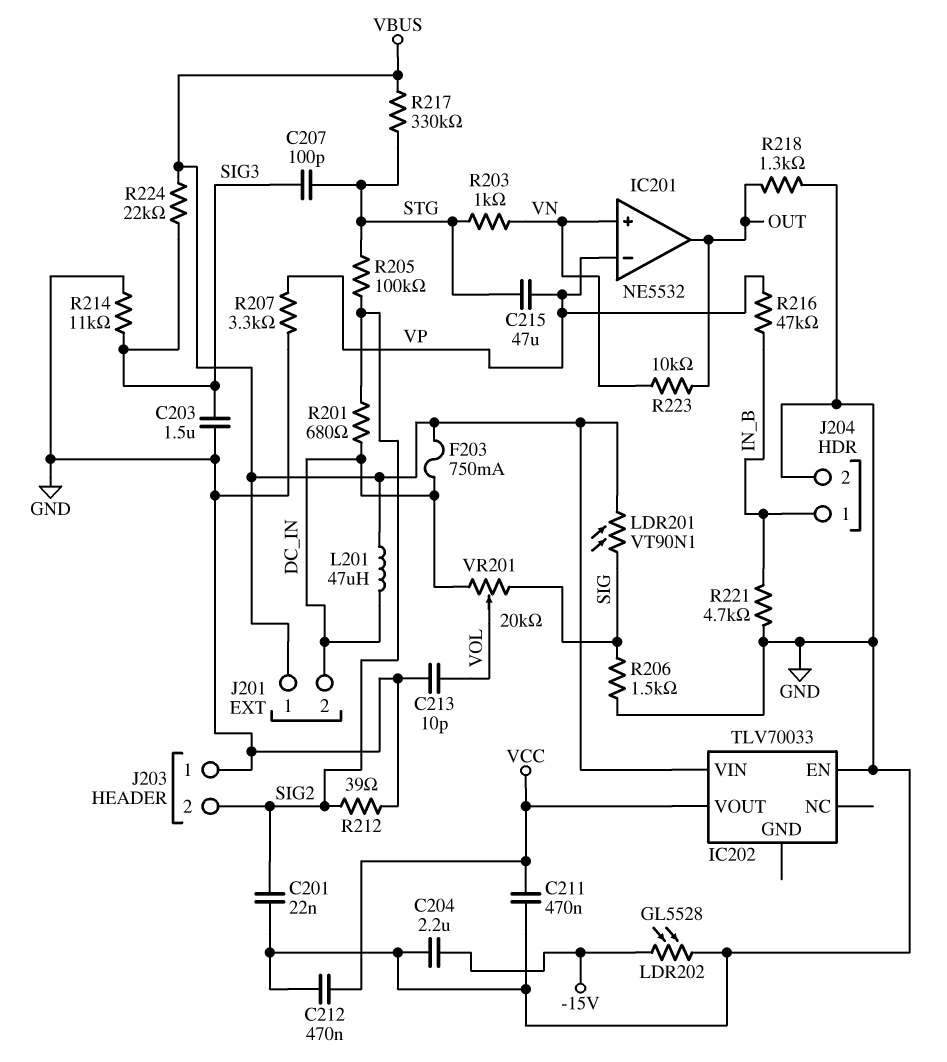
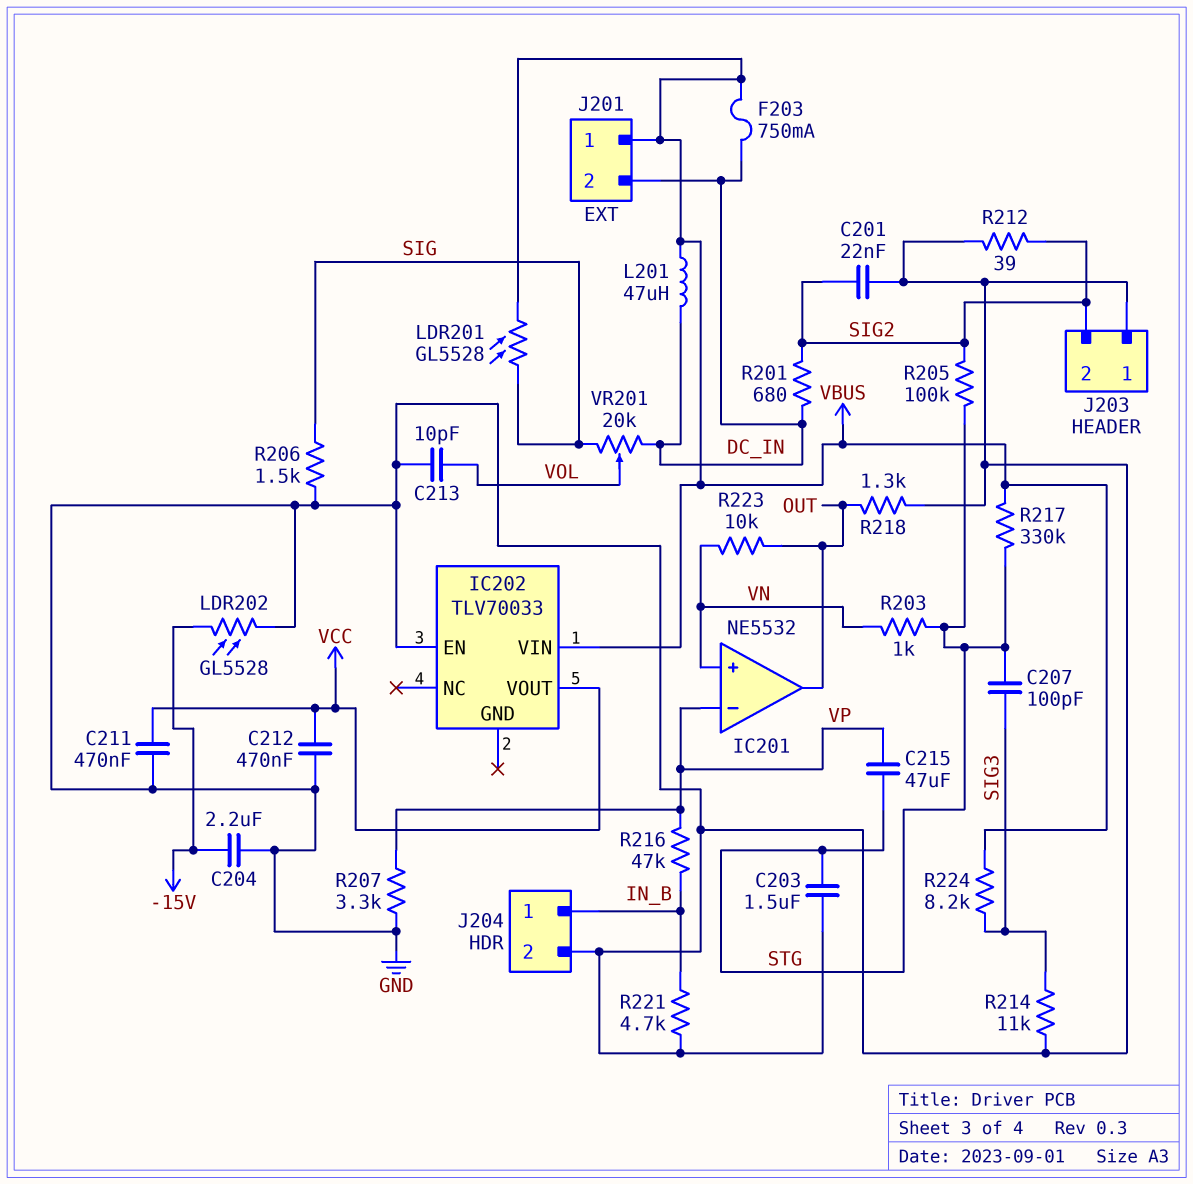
C203: 1.5uF (GND, SIG3) -> 1.5uF (GND, STG)
LDR201: VT90N1 (SIG, VBUS) -> GL5528 (SIG, VBUS)
R224: 22k (SIG3, VBUS) -> 8.2k (SIG3, VBUS)

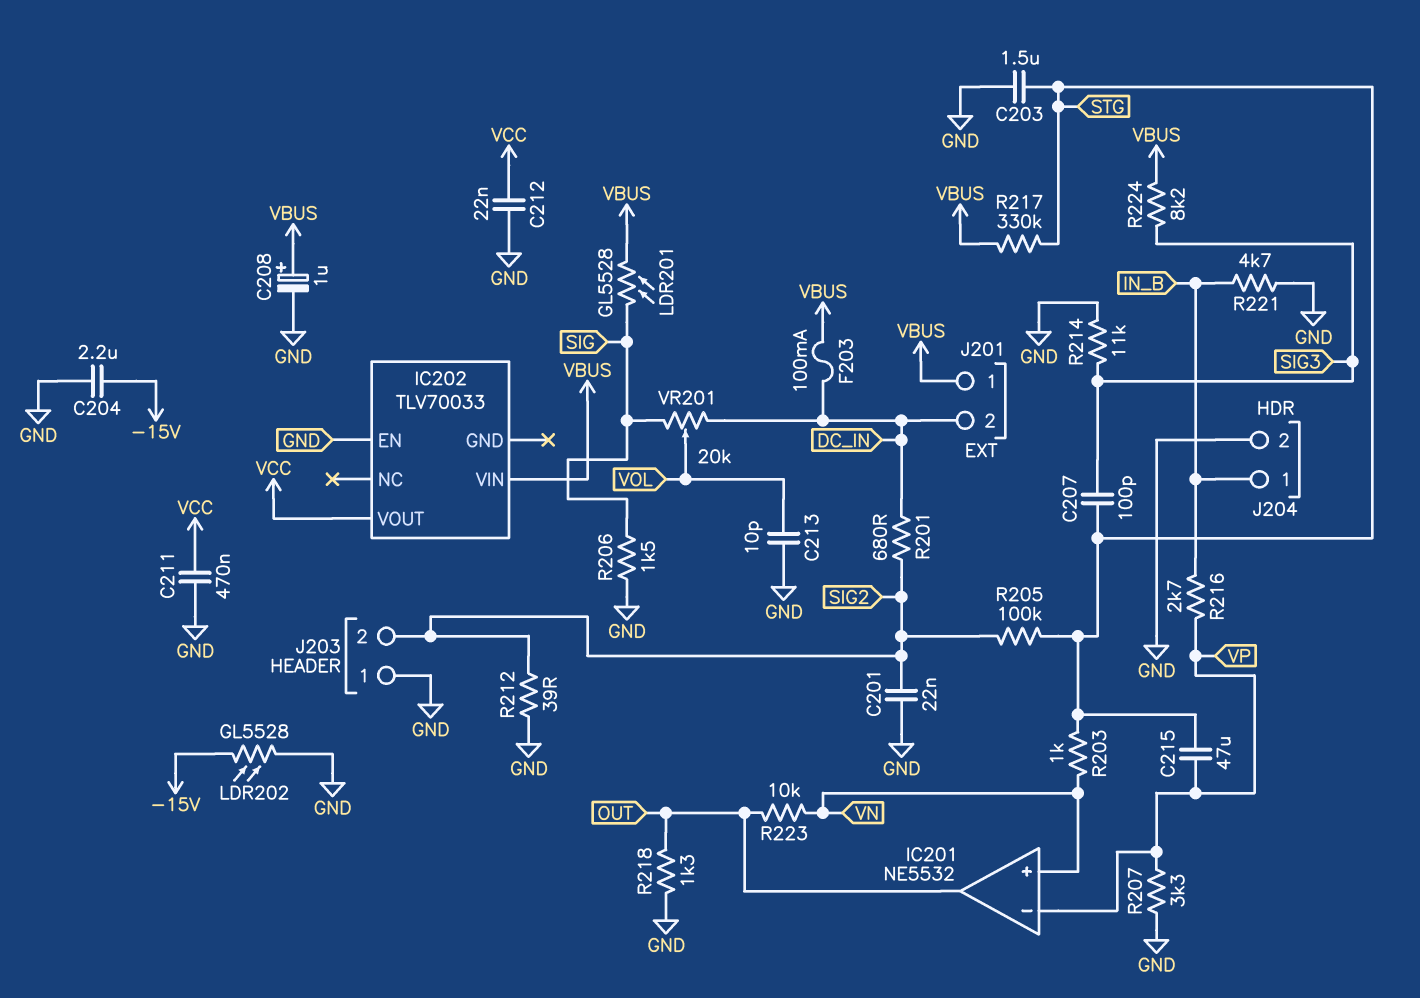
C208: none -> 1uF (plus VBUS, minus GND)
C212: 470nF (GND, VCC) -> 22nF (GND, VCC)
F203: 750mA (DC_IN, VBUS) -> 100mA (DC_IN, VBUS)
L201: 47uH (DC_IN, VBUS) -> none
R216: 47k (IN_B, VP) -> 2.7k (IN_B, VP)

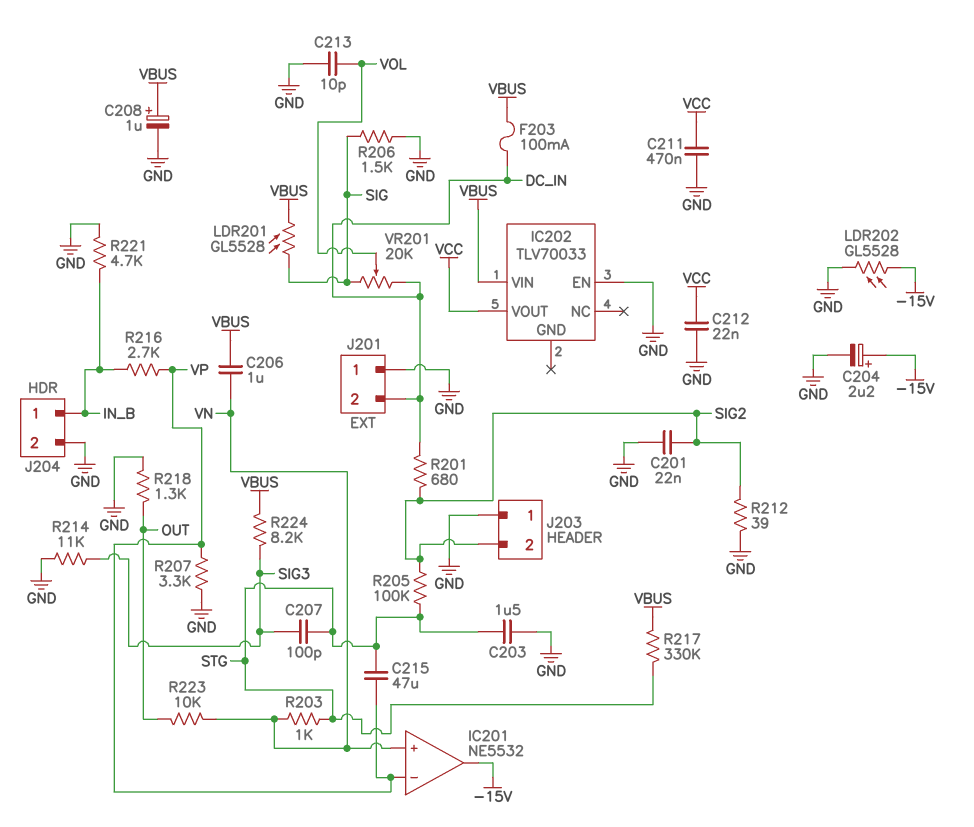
C204: 2.2uF (-15V, GND) -> 2.2uF (plus -15V, minus GND)
C206: none -> 1uF (VBUS, VN)
IC201 pin out: OUT -> -15V
J201 pin 1: VBUS -> GND

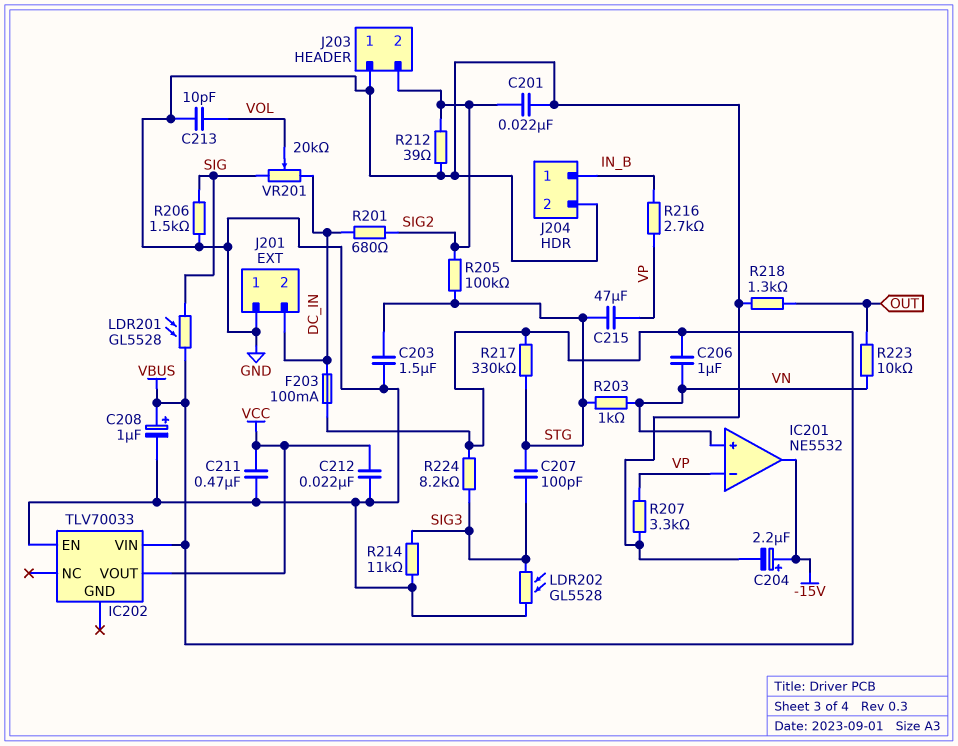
LDR202: GL5528 (-15V, GND) -> GL5528 (GND, SIG3)
R221: 4.7k (GND, IN_B) -> none

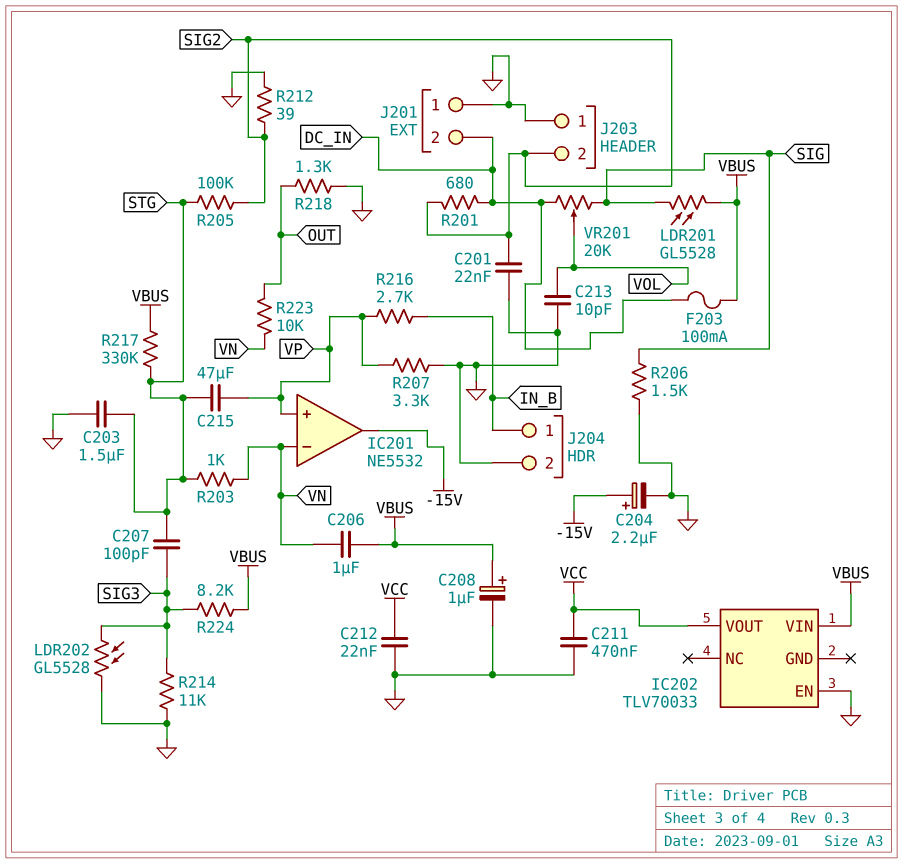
IC201 pin in+: VN -> VP
IC201 pin in-: VP -> VN

